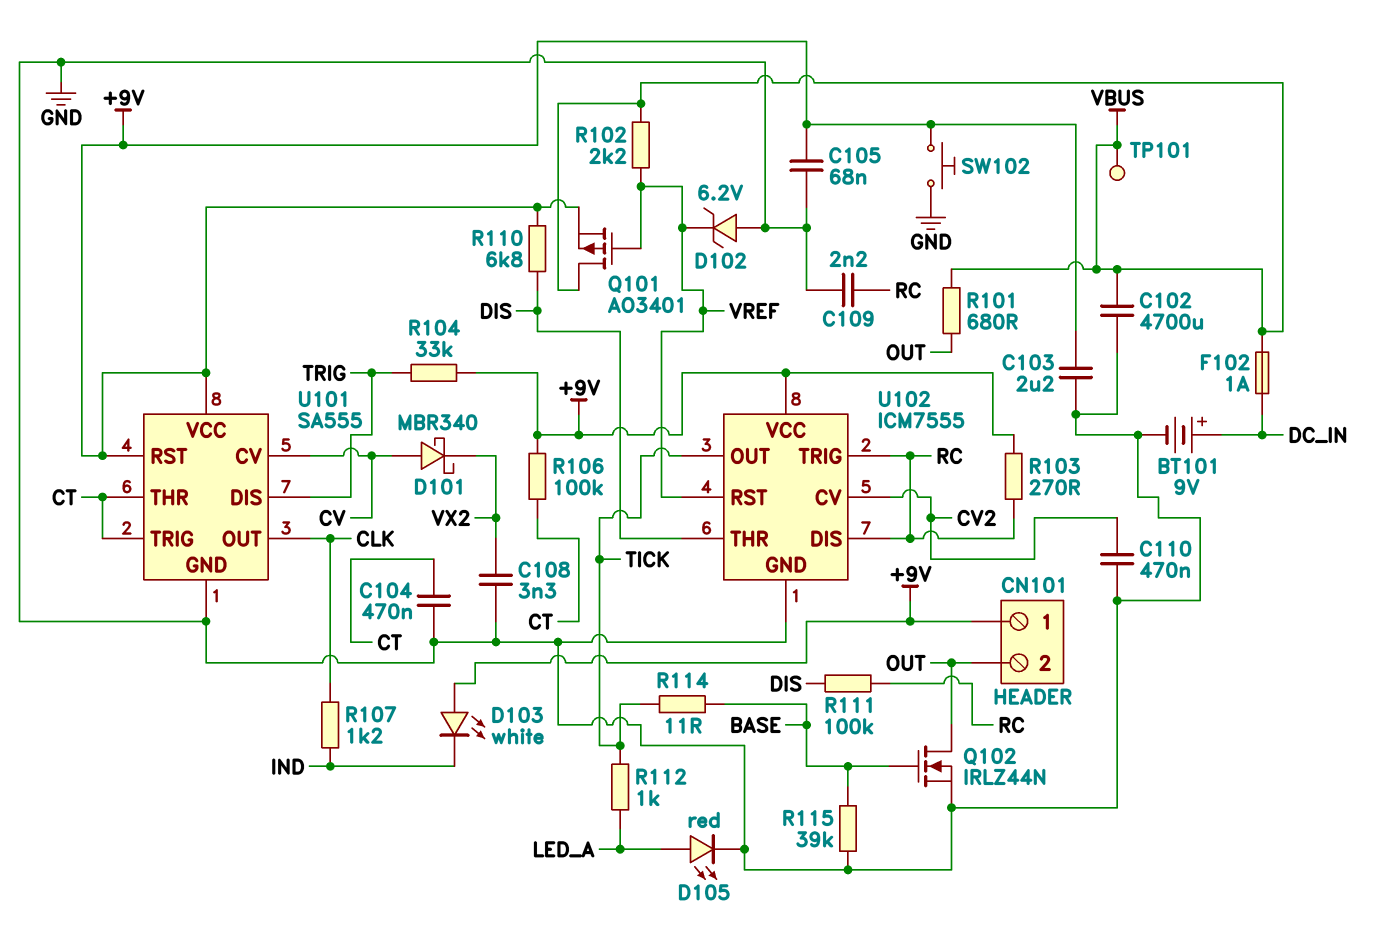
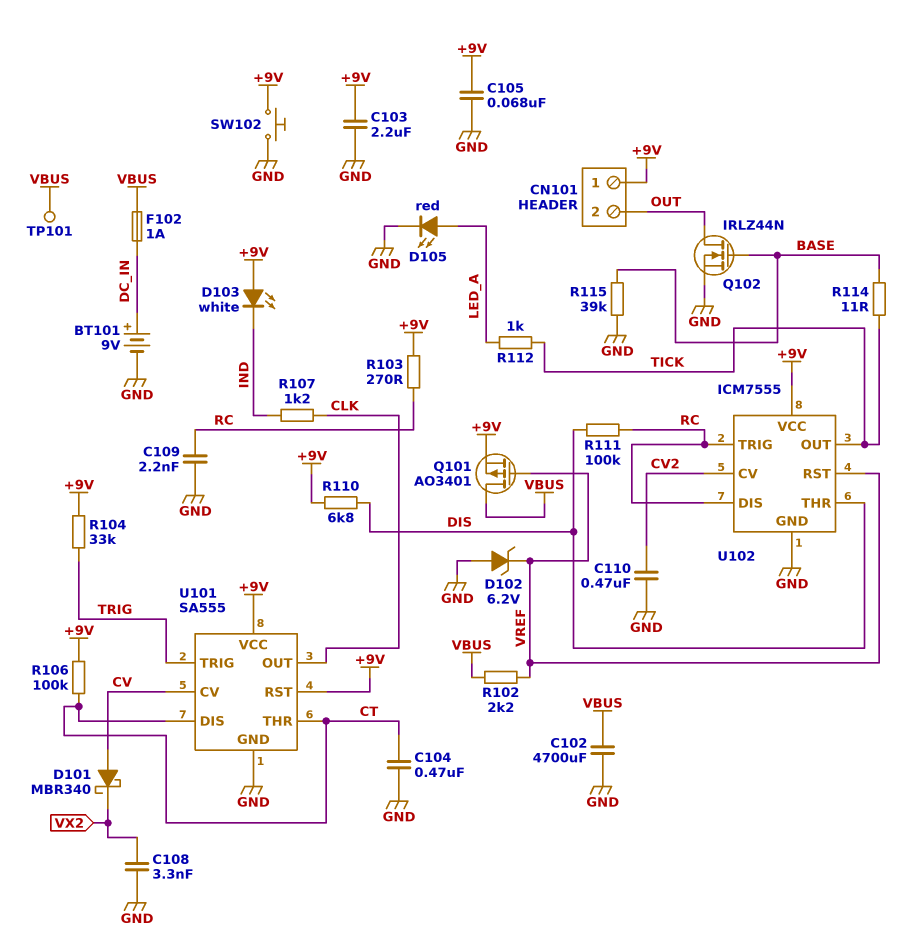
R101: 680 (OUT, VBUS) -> none
U101 pin DIS: TRIG -> CT
U101 pin TRIG: CT -> TRIG

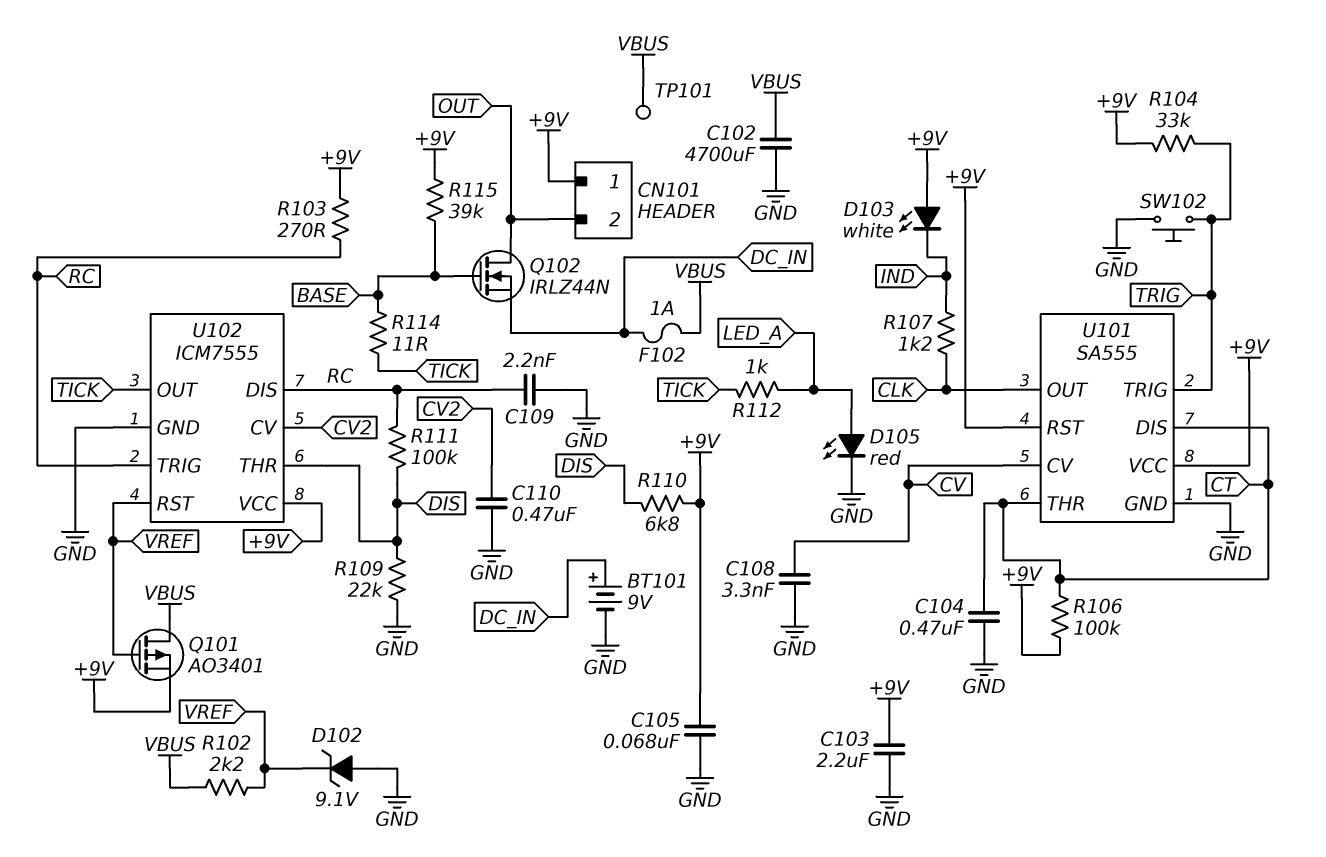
C108: 3.3nF (GND, VX2) -> 3.3nF (CV, GND)
D101: schottky MBR340 (A CV, K VX2) -> none
D102: zener 6.2V (A GND, K VREF) -> zener 9.1V (A GND, K VREF)
Q102: NMOS IRLZ44N (G BASE, D OUT, S GND) -> NMOS IRLZ44N (G BASE, D OUT, S DC_IN)
R109: none -> 22k (DIS, GND)
R115: 39k (BASE, GND) -> 39k (+9V, BASE)
SW102: button (+9V, GND) -> button (GND, TRIG)

